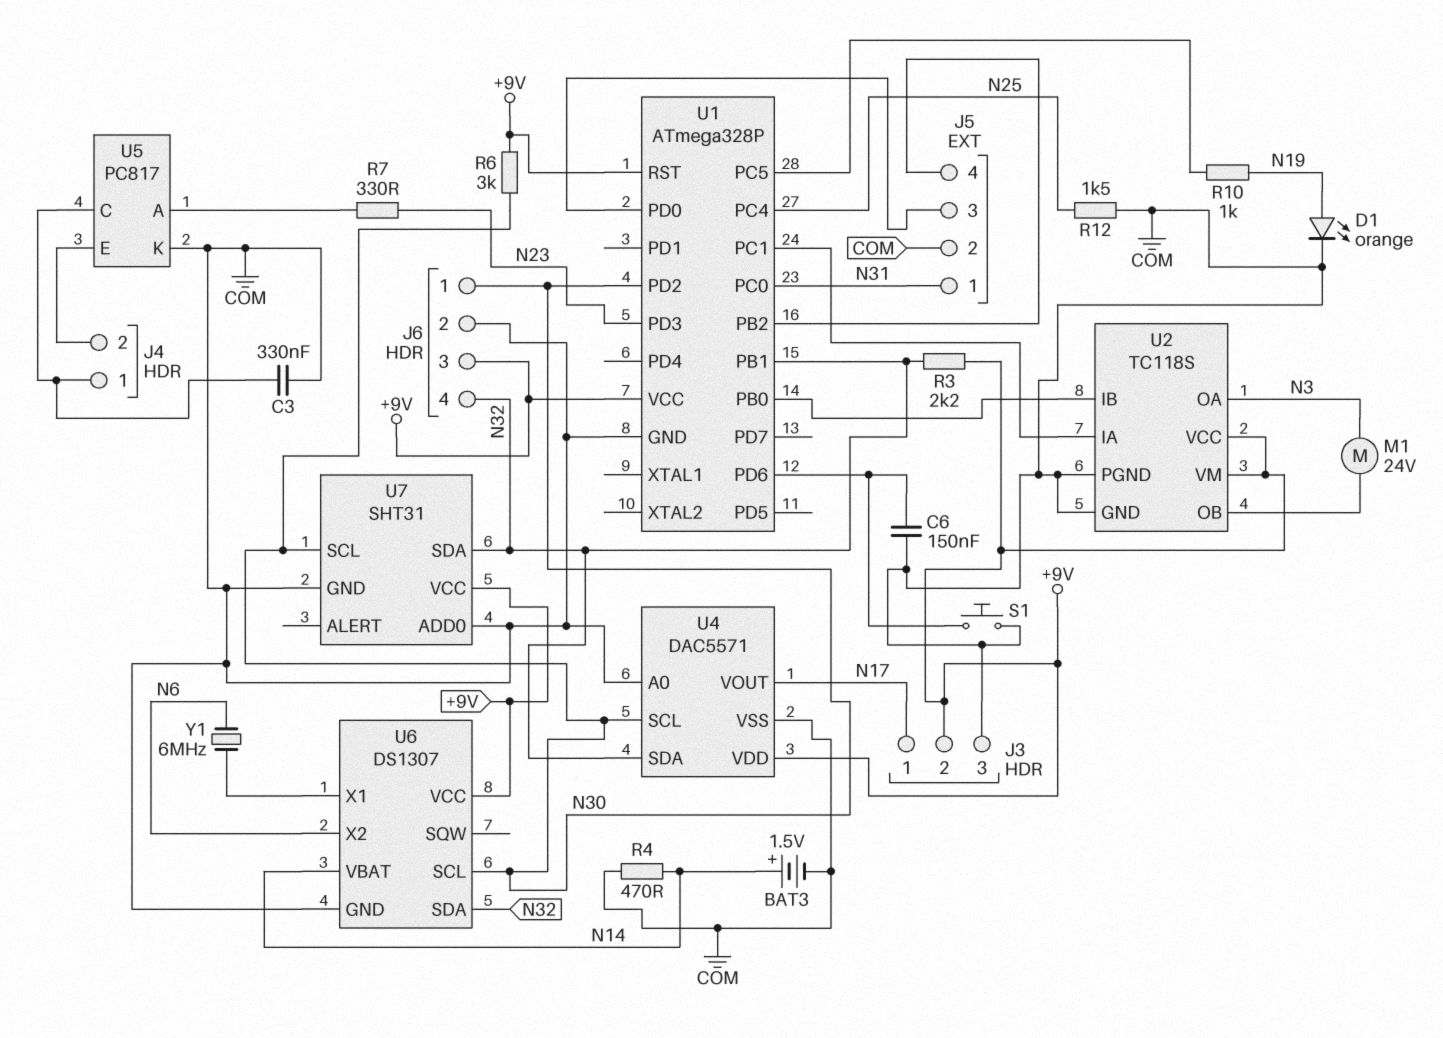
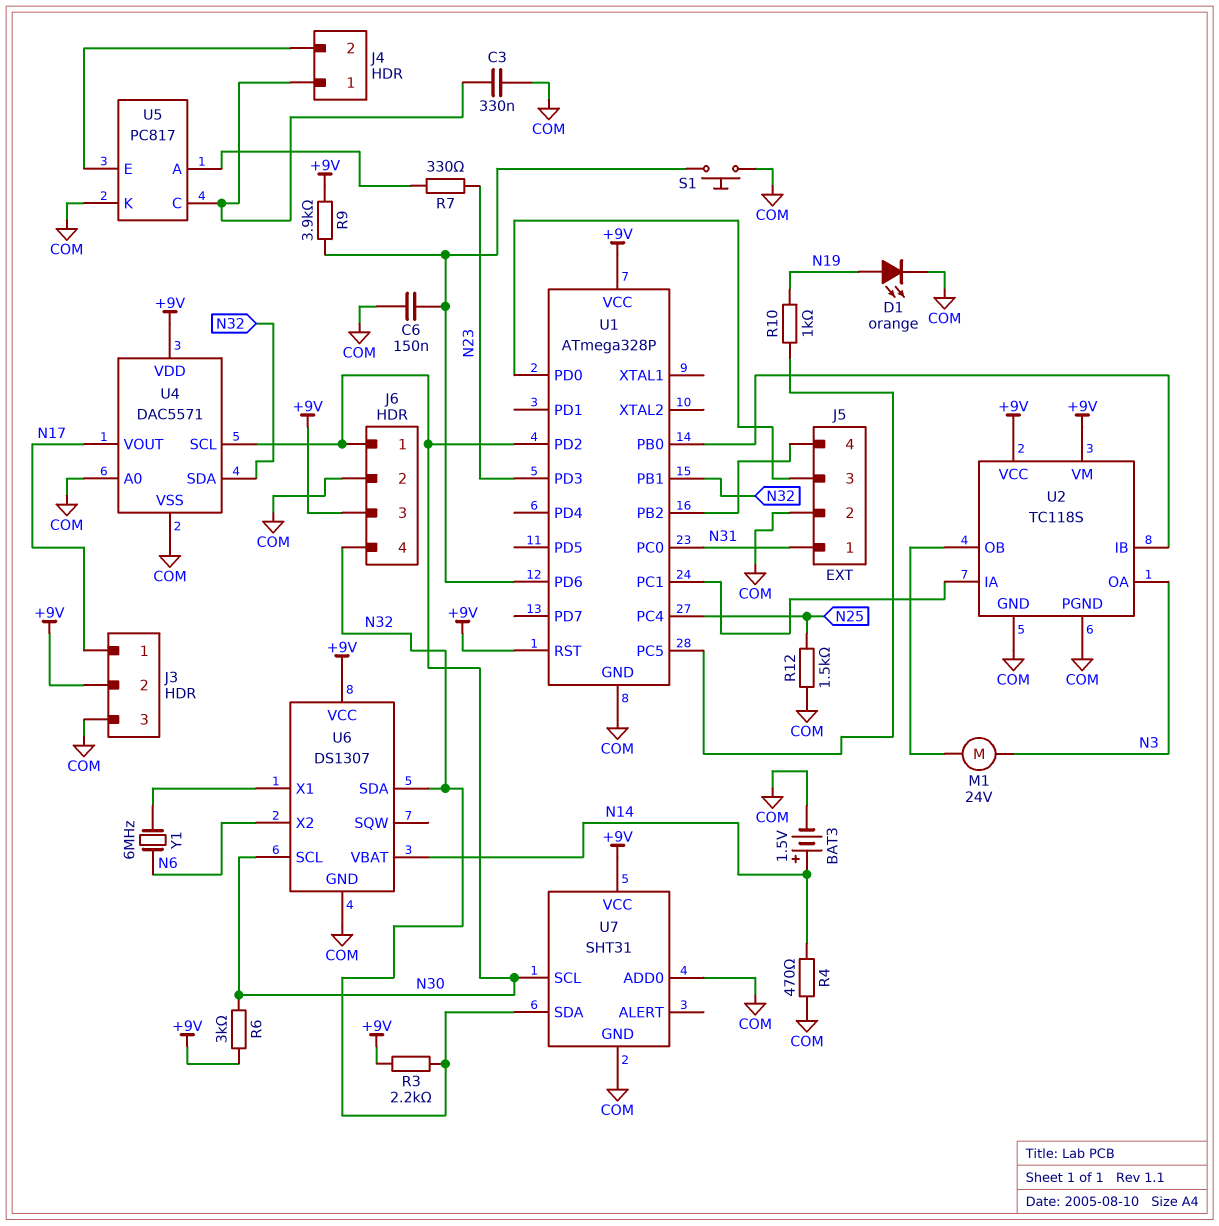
R9: none -> 3.9k (+9V, U1/PD6)

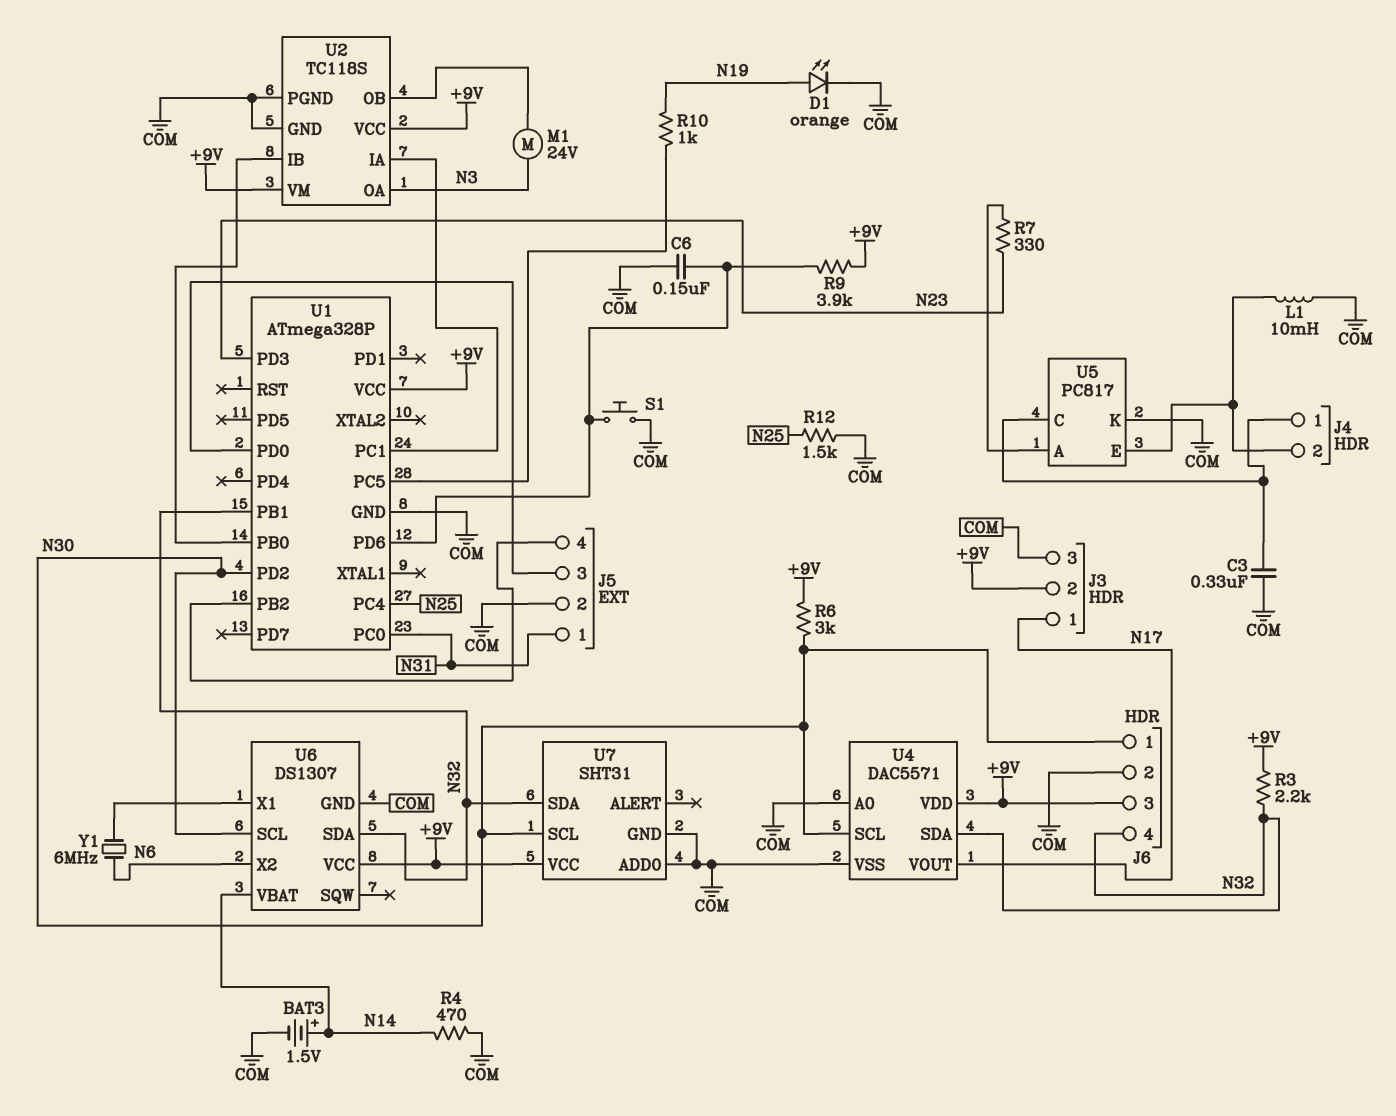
L1: none -> 10mH (COM, J4/2)
U1 pin RST: +9V -> none

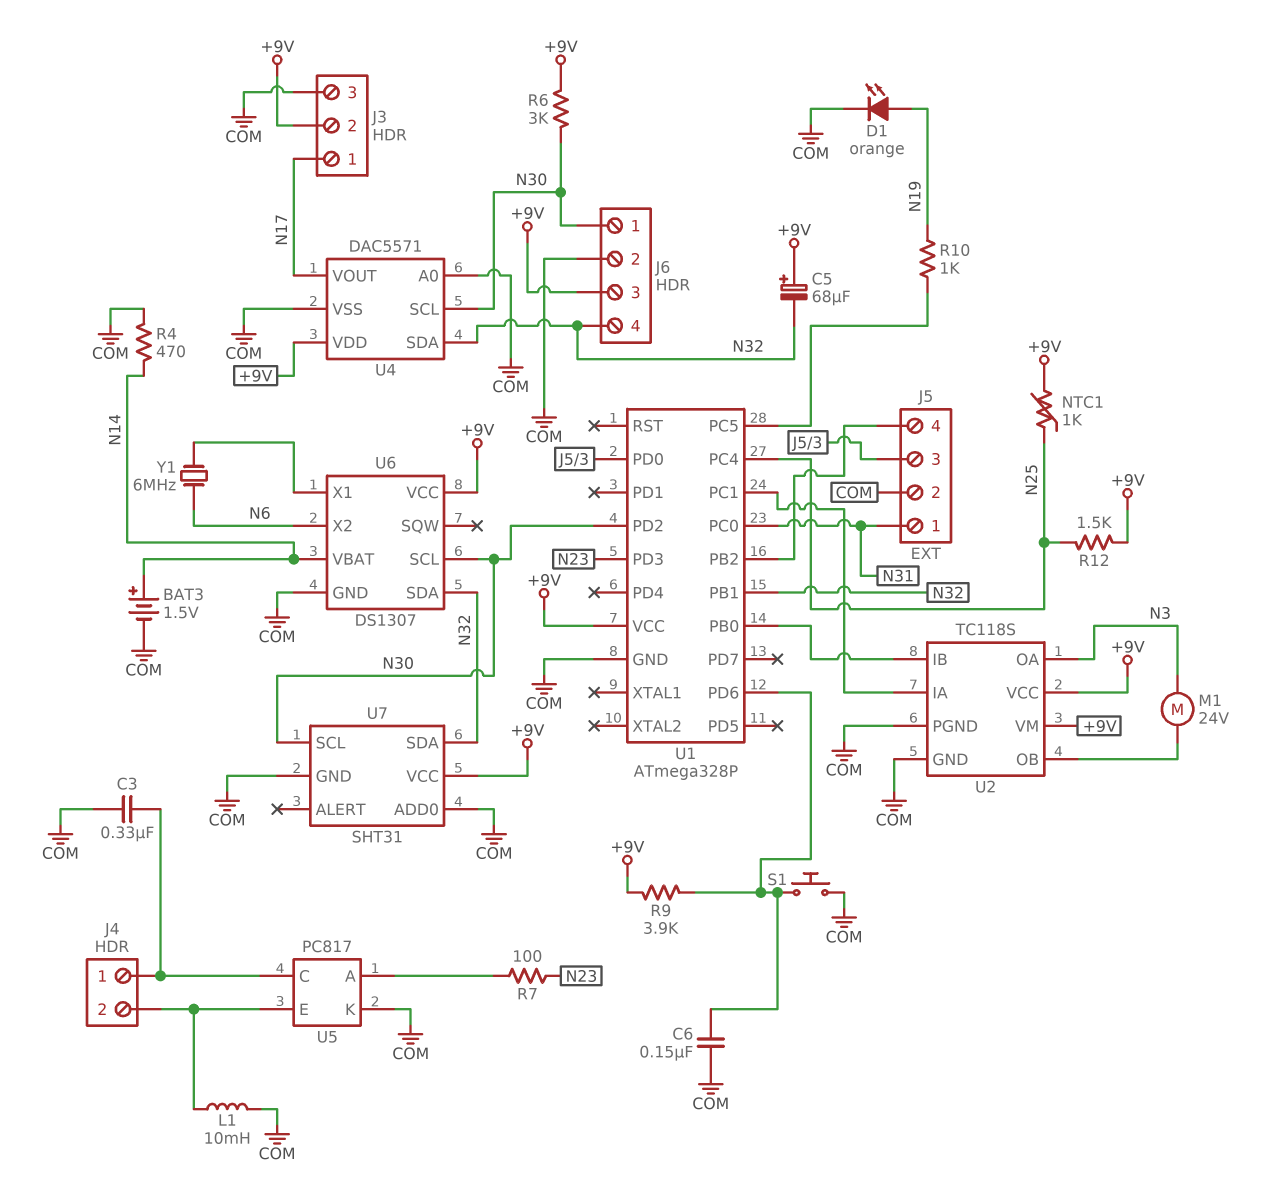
C5: none -> 68uF (plus +9V, minus N32)
NTC1: none -> 1k (+9V, N25)
R3: 2.2k (+9V, N32) -> none
R7: 330 (N23, U5/A) -> 100 (N23, U5/A)
R12: 1.5k (COM, N25) -> 1.5k (+9V, N25)

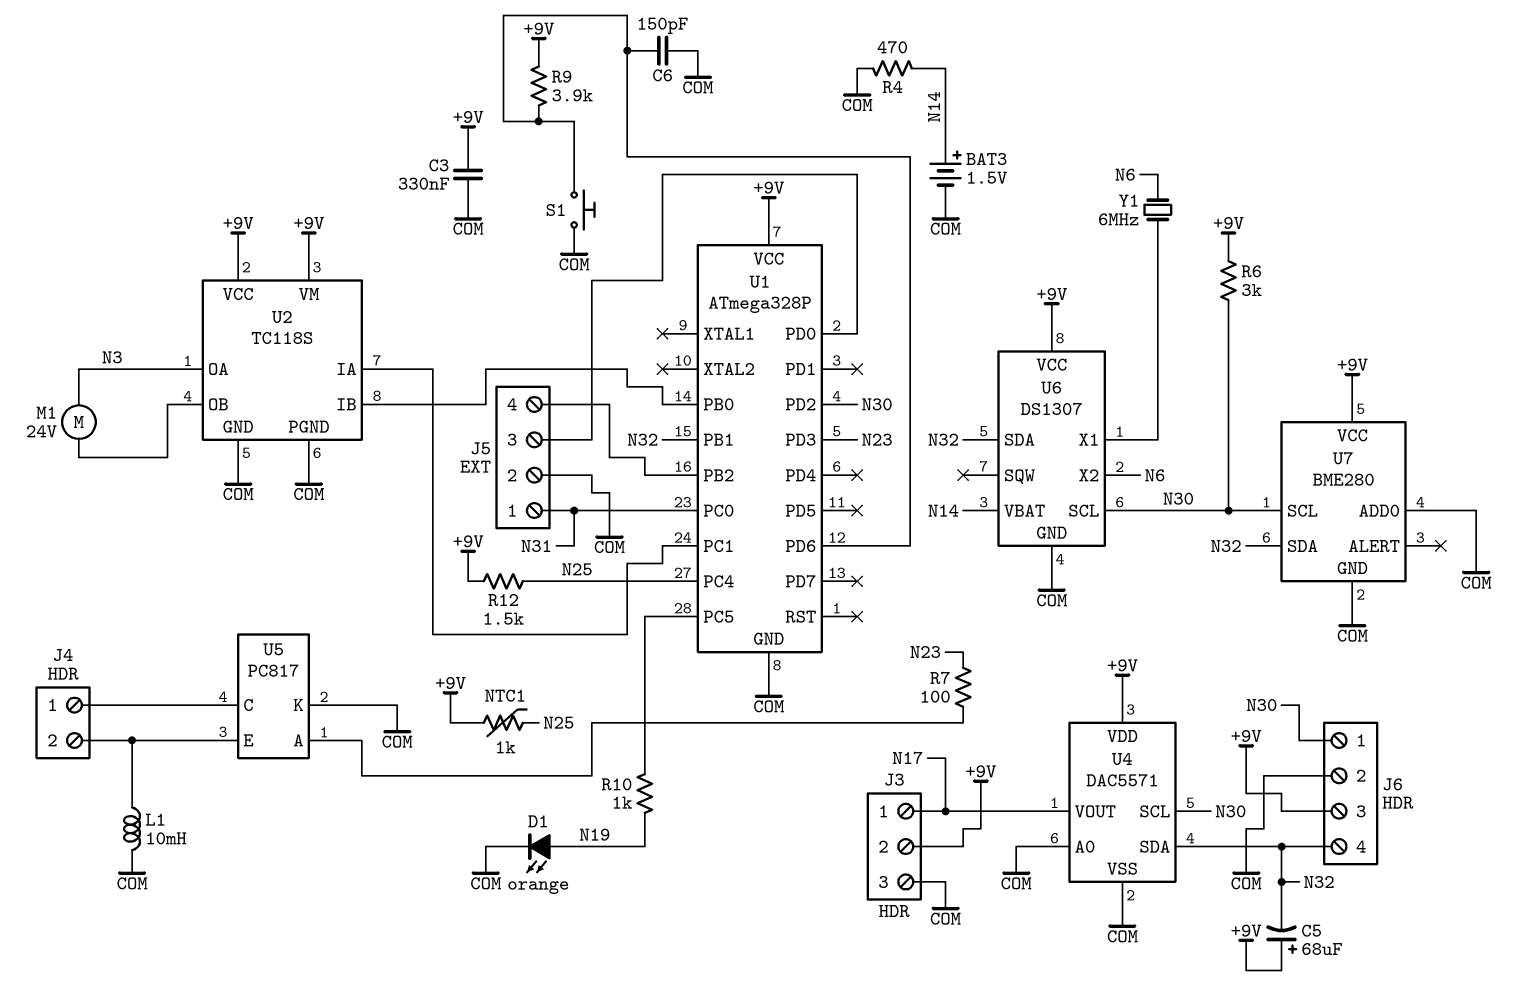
C3: 330nF (COM, J4/1) -> 330nF (+9V, COM)
C6: 150nF (COM, U1/PD6) -> 150pF (COM, U1/PD6)
U7: SHT31 -> BME280

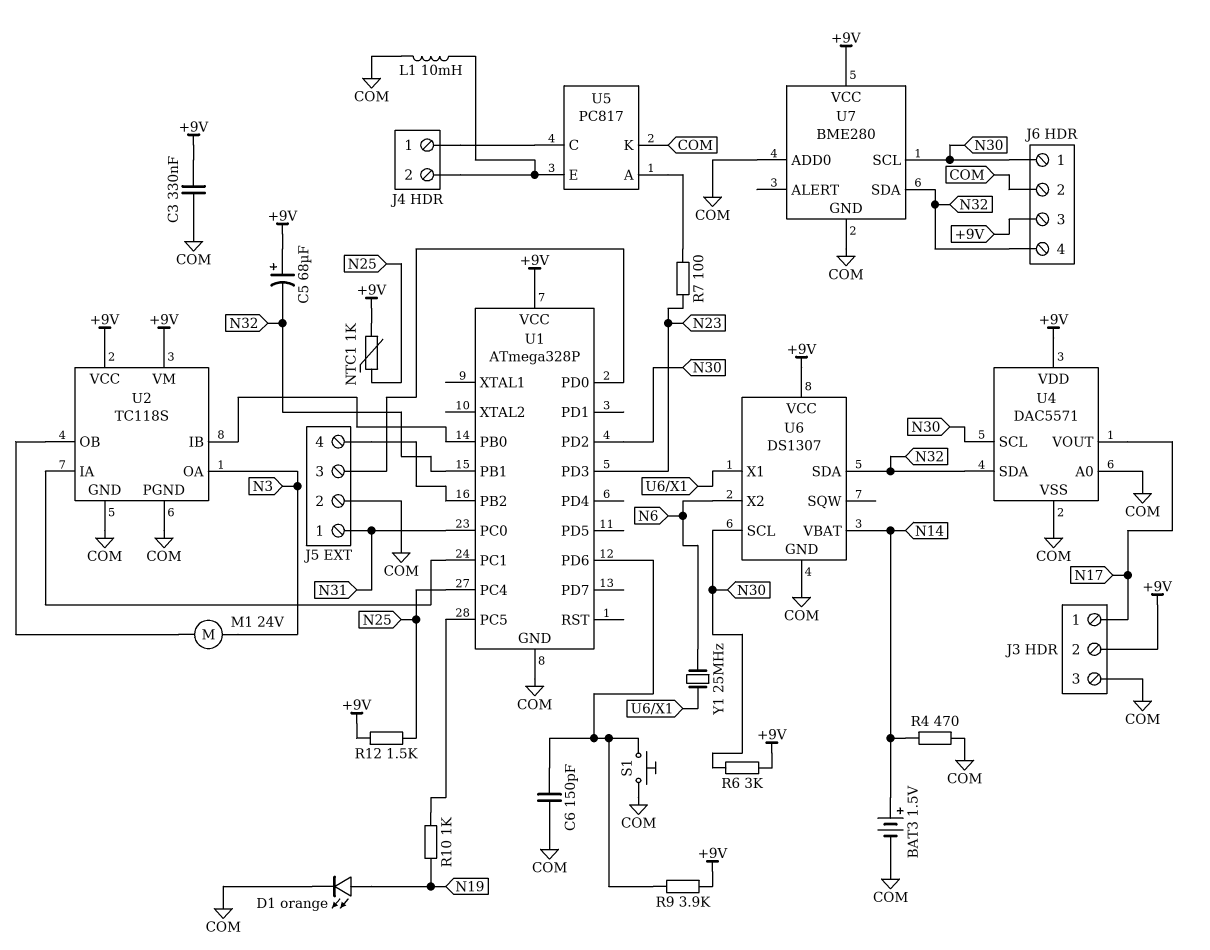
Y1: 6MHz (N6, U6/X1) -> 25MHz (N6, U6/X1)

